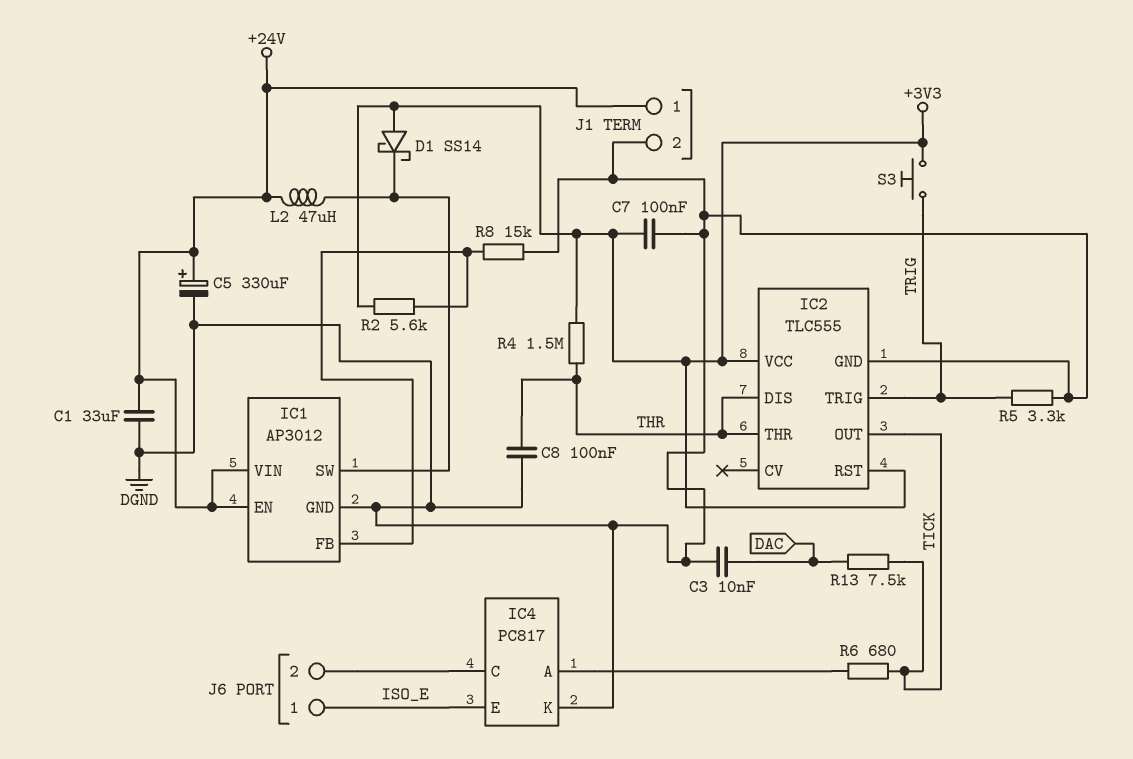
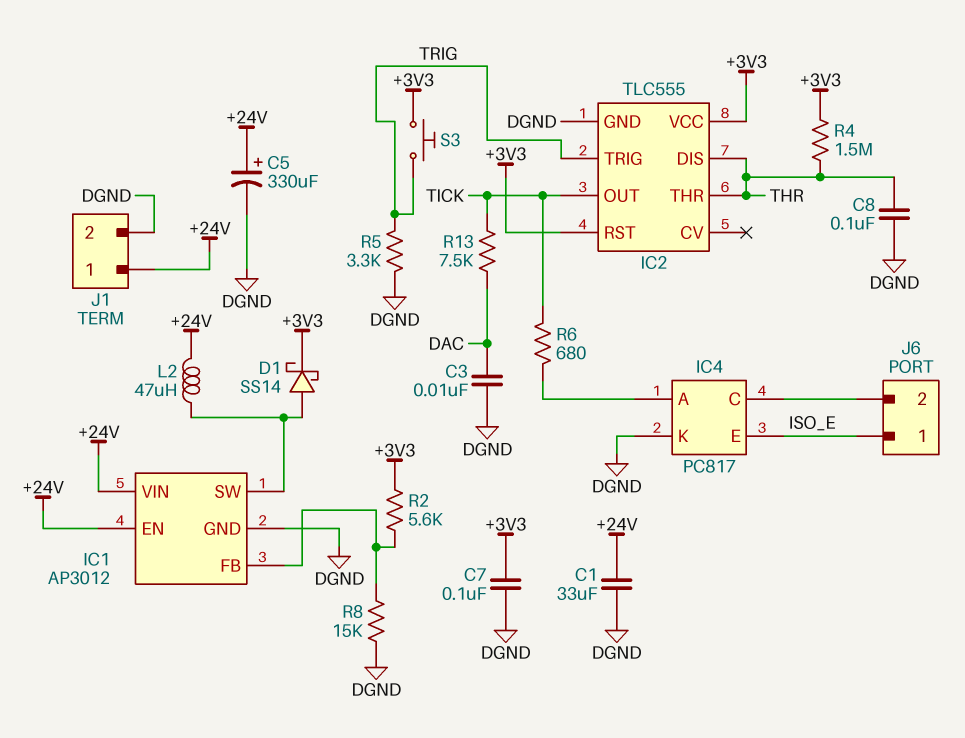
D1: schottky SS14 (A +3V3, K IC1/SW) -> schottky SS14 (A IC1/SW, K +3V3)

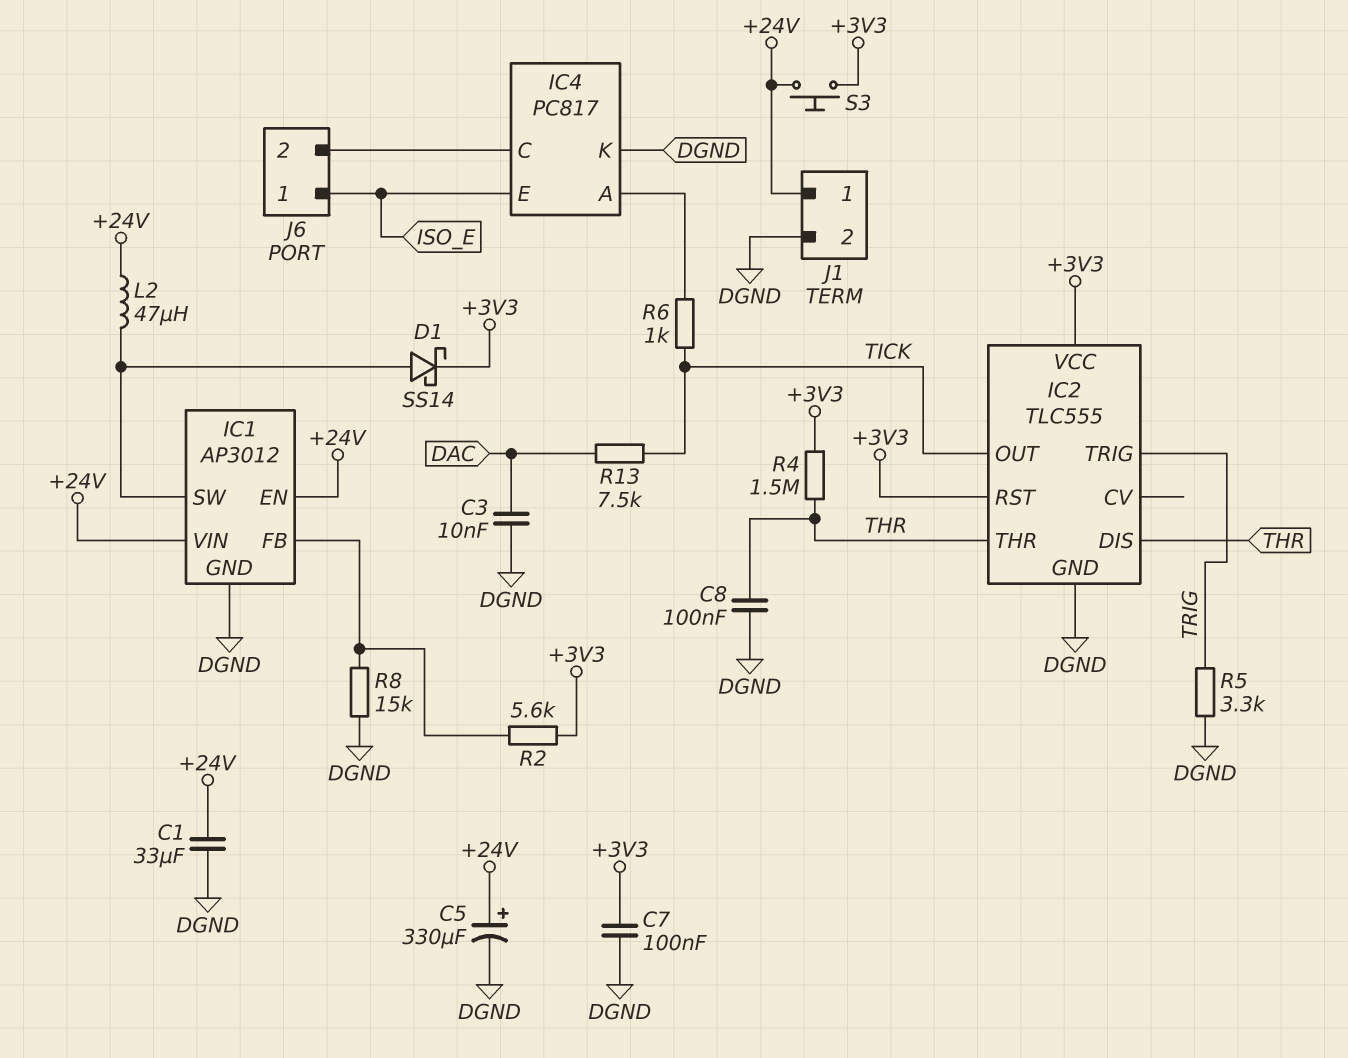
R6: 680 (IC4/A, TICK) -> 1k (IC4/A, TICK)
S3: button (+3V3, TRIG) -> button (+3V3, +24V)

